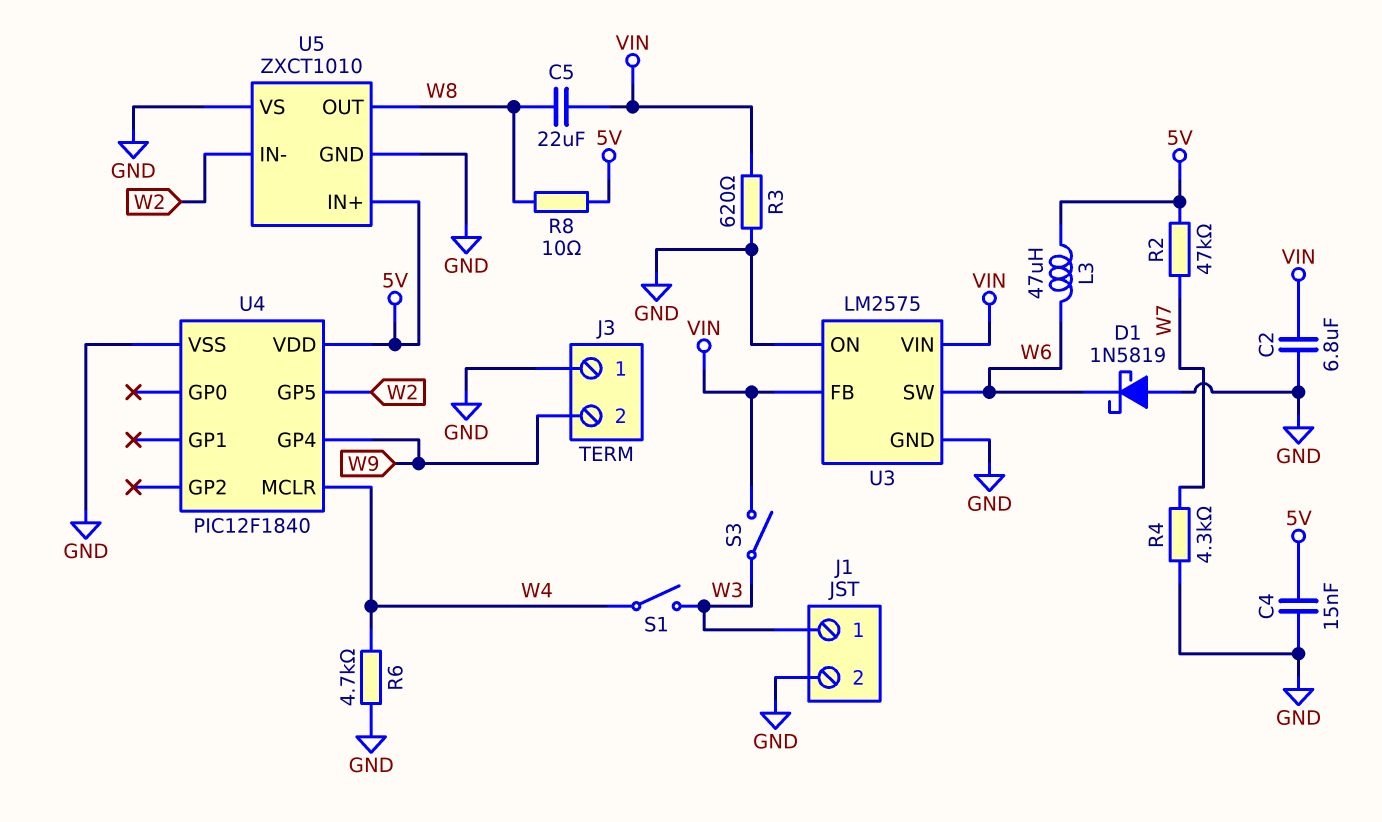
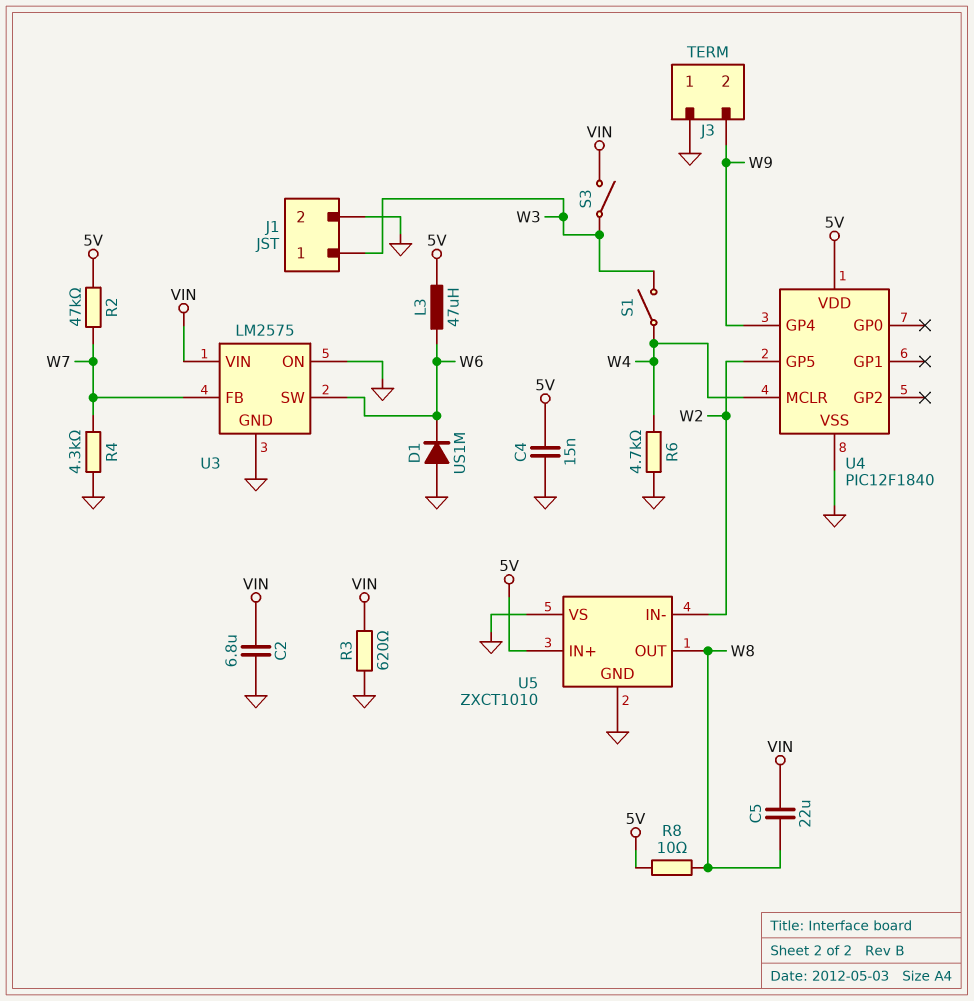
D1: schottky 1N5819 (A GND, K W6) -> diode US1M (A GND, K W6)
U3 pin FB: VIN -> W7

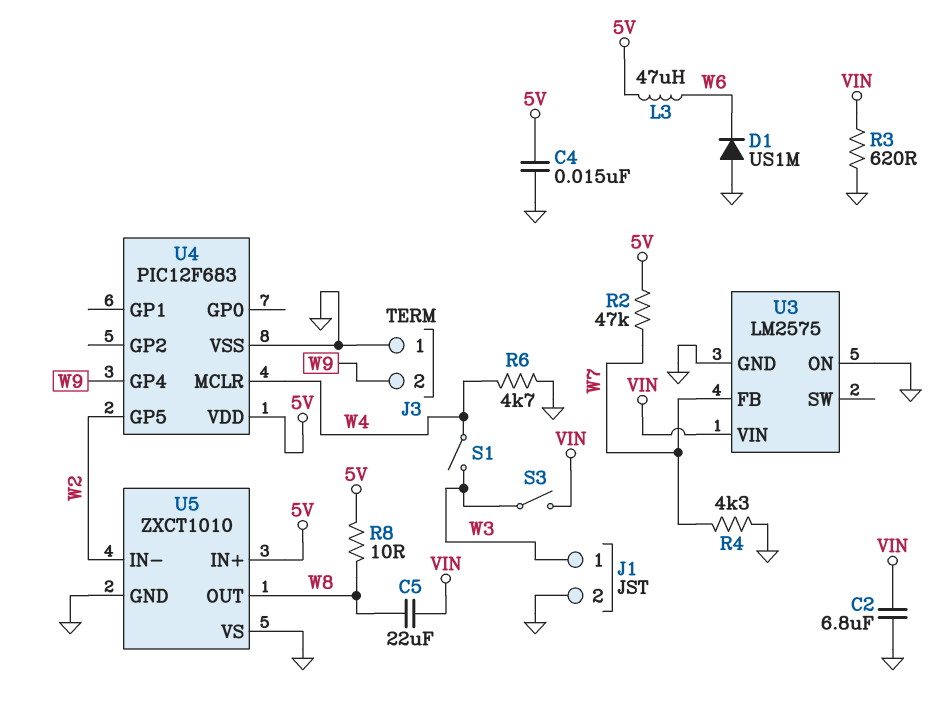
U3 pin SW: W6 -> none
U4: PIC12F1840 -> PIC12F683

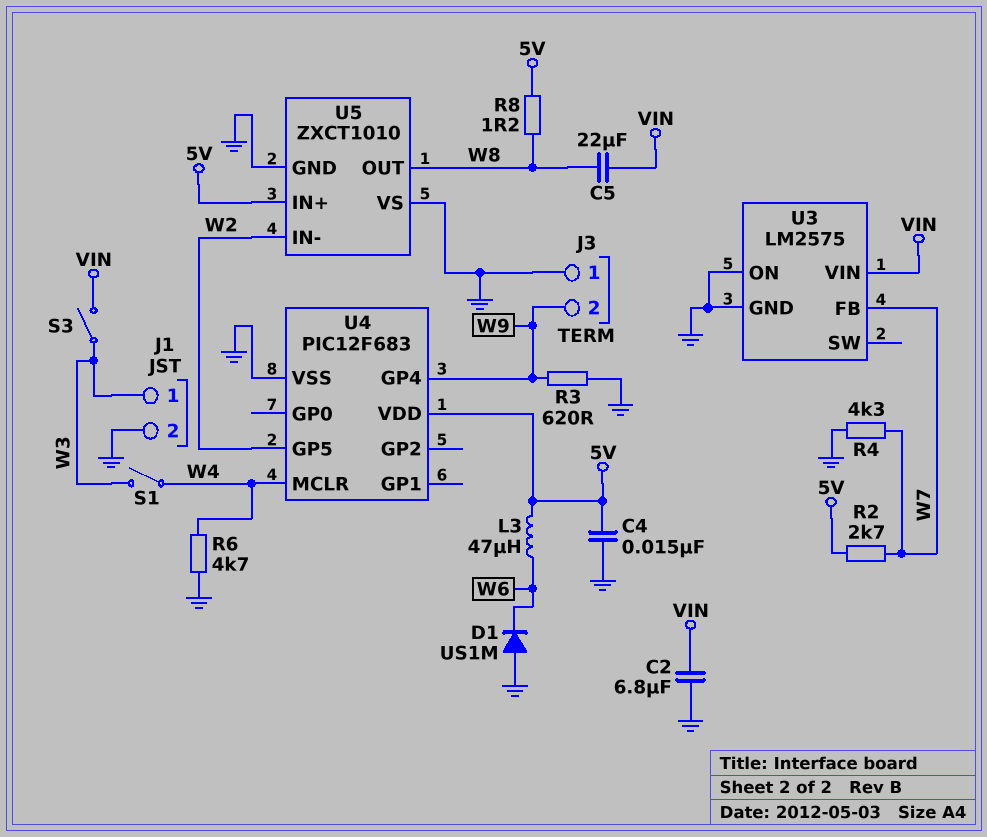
R2: 47k (5V, W7) -> 2.7k (5V, W7)
R3: 620 (GND, VIN) -> 620 (GND, W9)
R8: 10 (5V, W8) -> 1.2 (5V, W8)

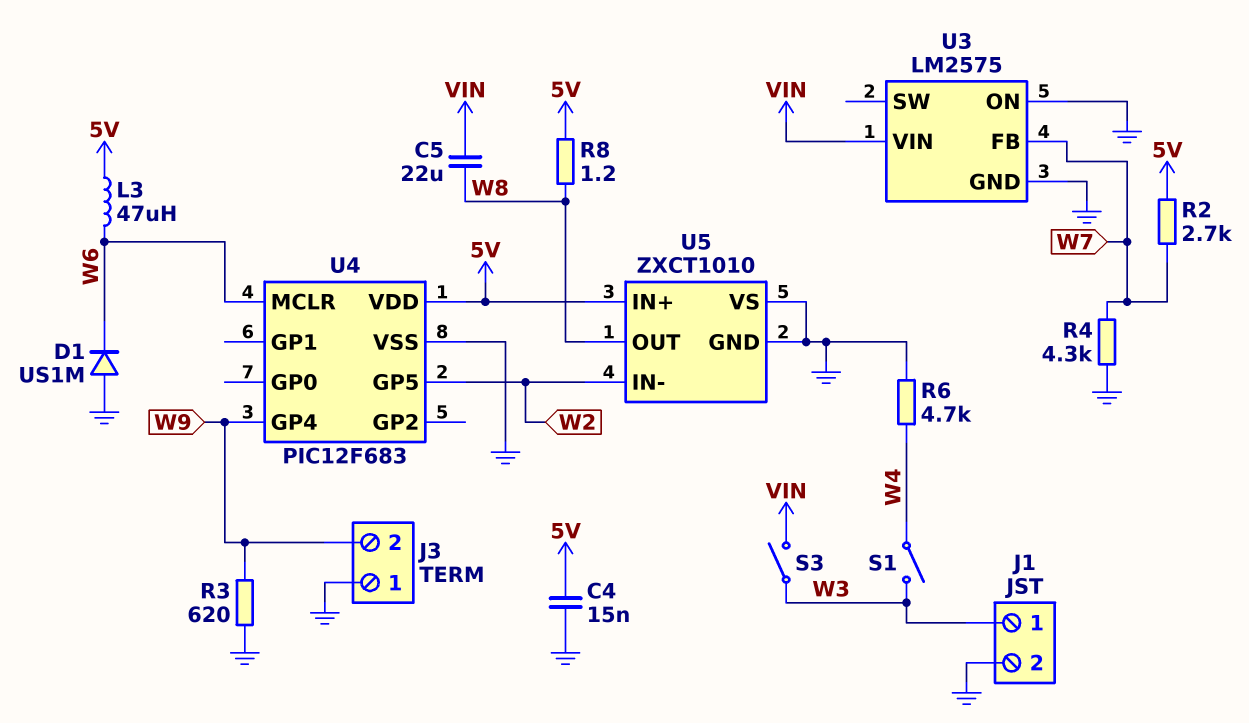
C2: 6.8uF (GND, VIN) -> none
U4 pin MCLR: W4 -> W6

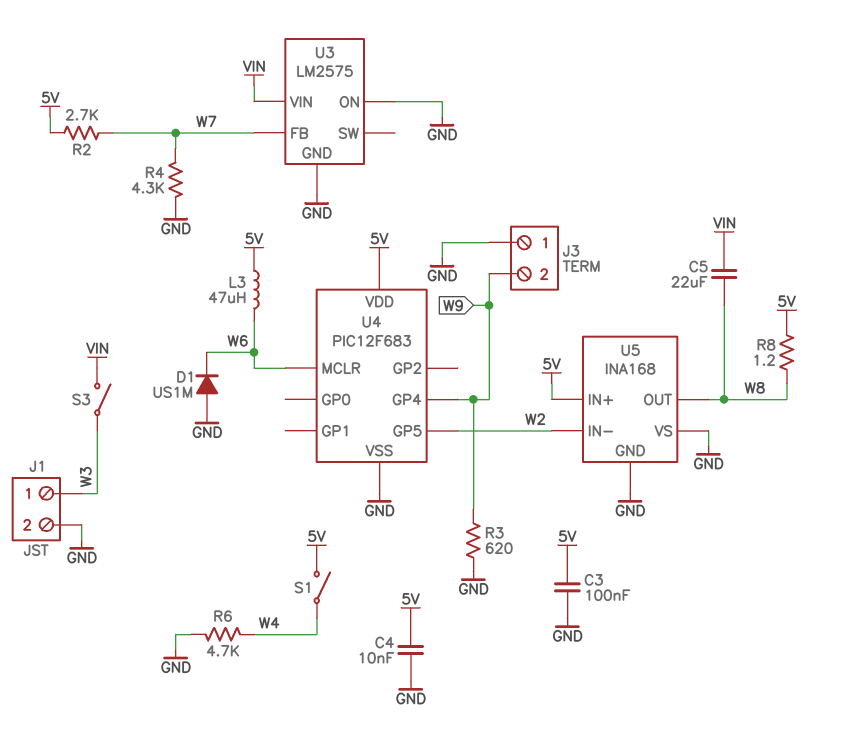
C3: none -> 100nF (5V, GND)
C4: 15nF (5V, GND) -> 10nF (5V, GND)
S1: switch (W3, W4) -> switch (5V, W4)
U5: ZXCT1010 -> INA168

